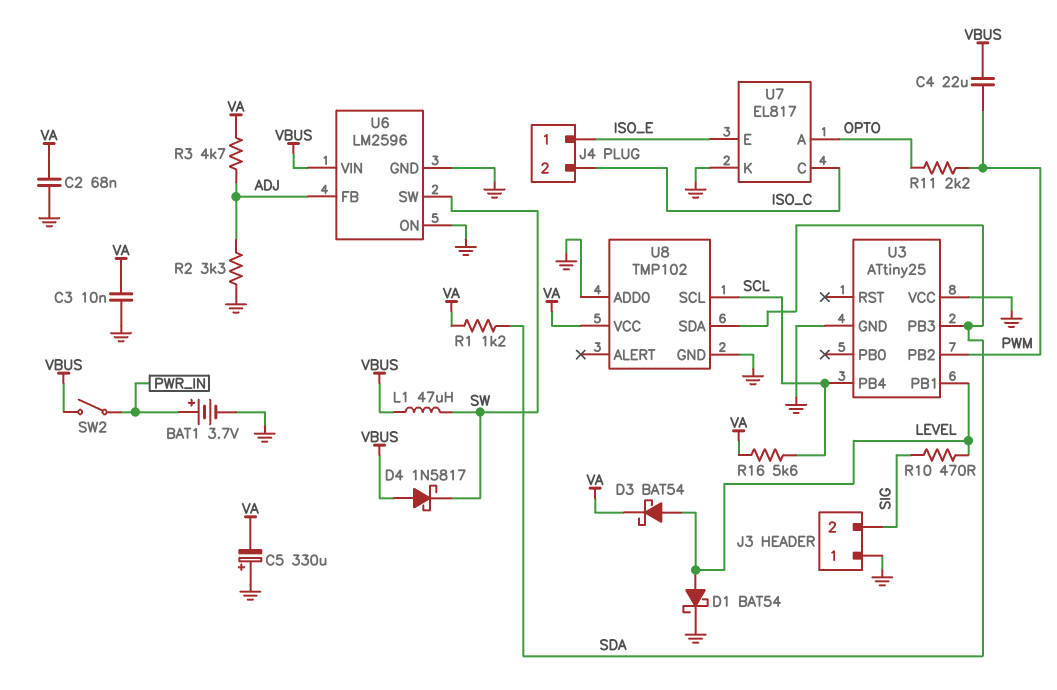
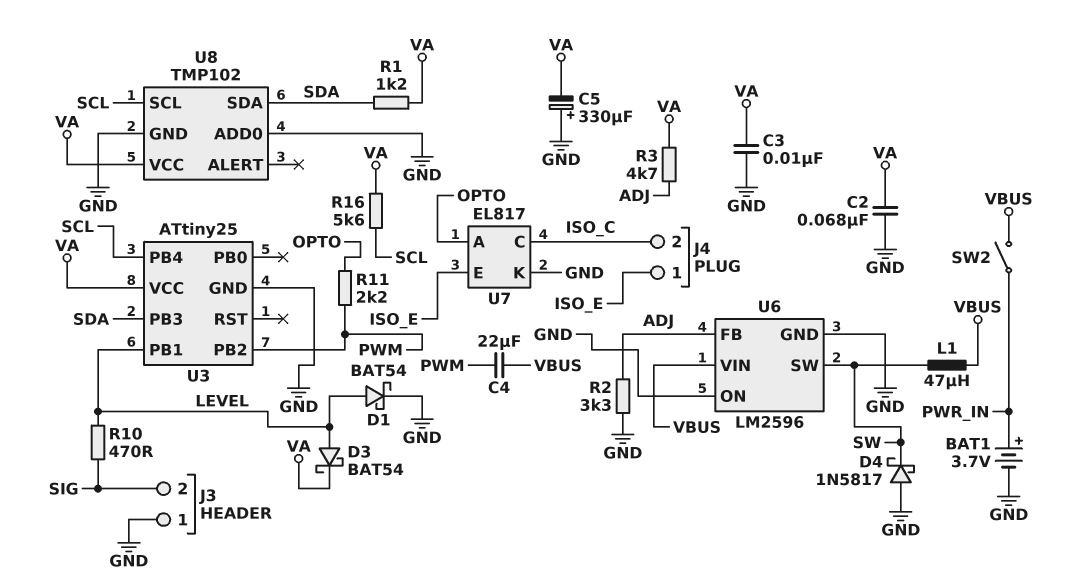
D4: schottky 1N5817 (A VBUS, K SW) -> schottky 1N5817 (A GND, K SW)
U3 pin VCC: GND -> VA

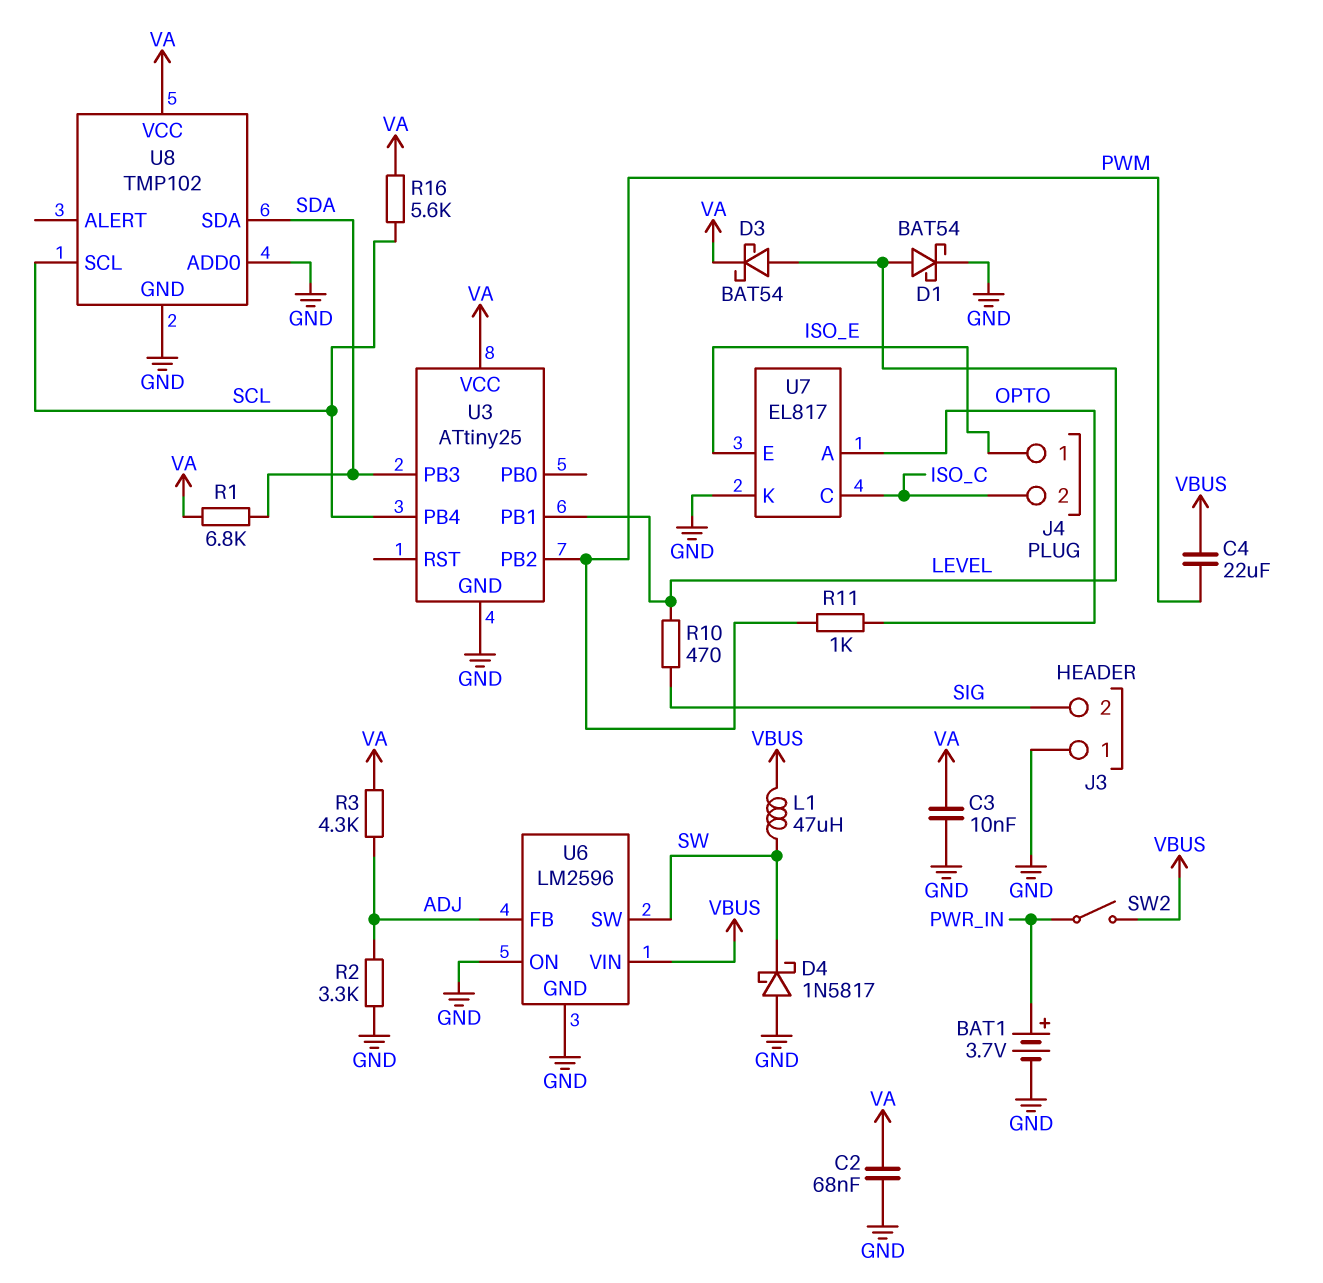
C5: 330uF (plus GND, minus VA) -> none
R1: 1.2k (SDA, VA) -> 6.8k (SDA, VA)
R3: 4.7k (ADJ, VA) -> 4.3k (ADJ, VA)
R11: 2.2k (OPTO, PWM) -> 1k (OPTO, PWM)

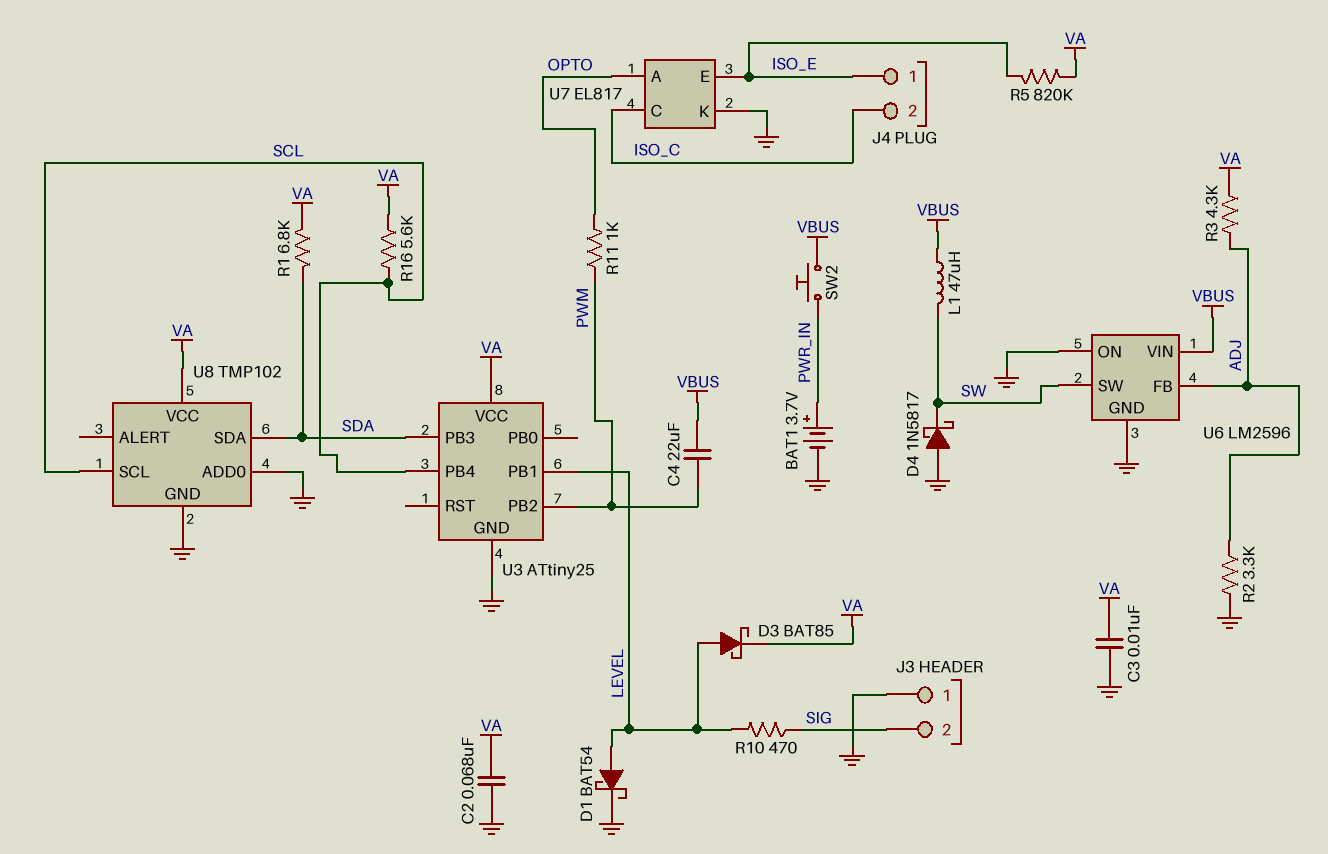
D3: schottky BAT54 (A LEVEL, K VA) -> schottky BAT85 (A LEVEL, K VA)
R5: none -> 820k (ISO_E, VA)
SW2: switch (PWR_IN, VBUS) -> button (PWR_IN, VBUS)

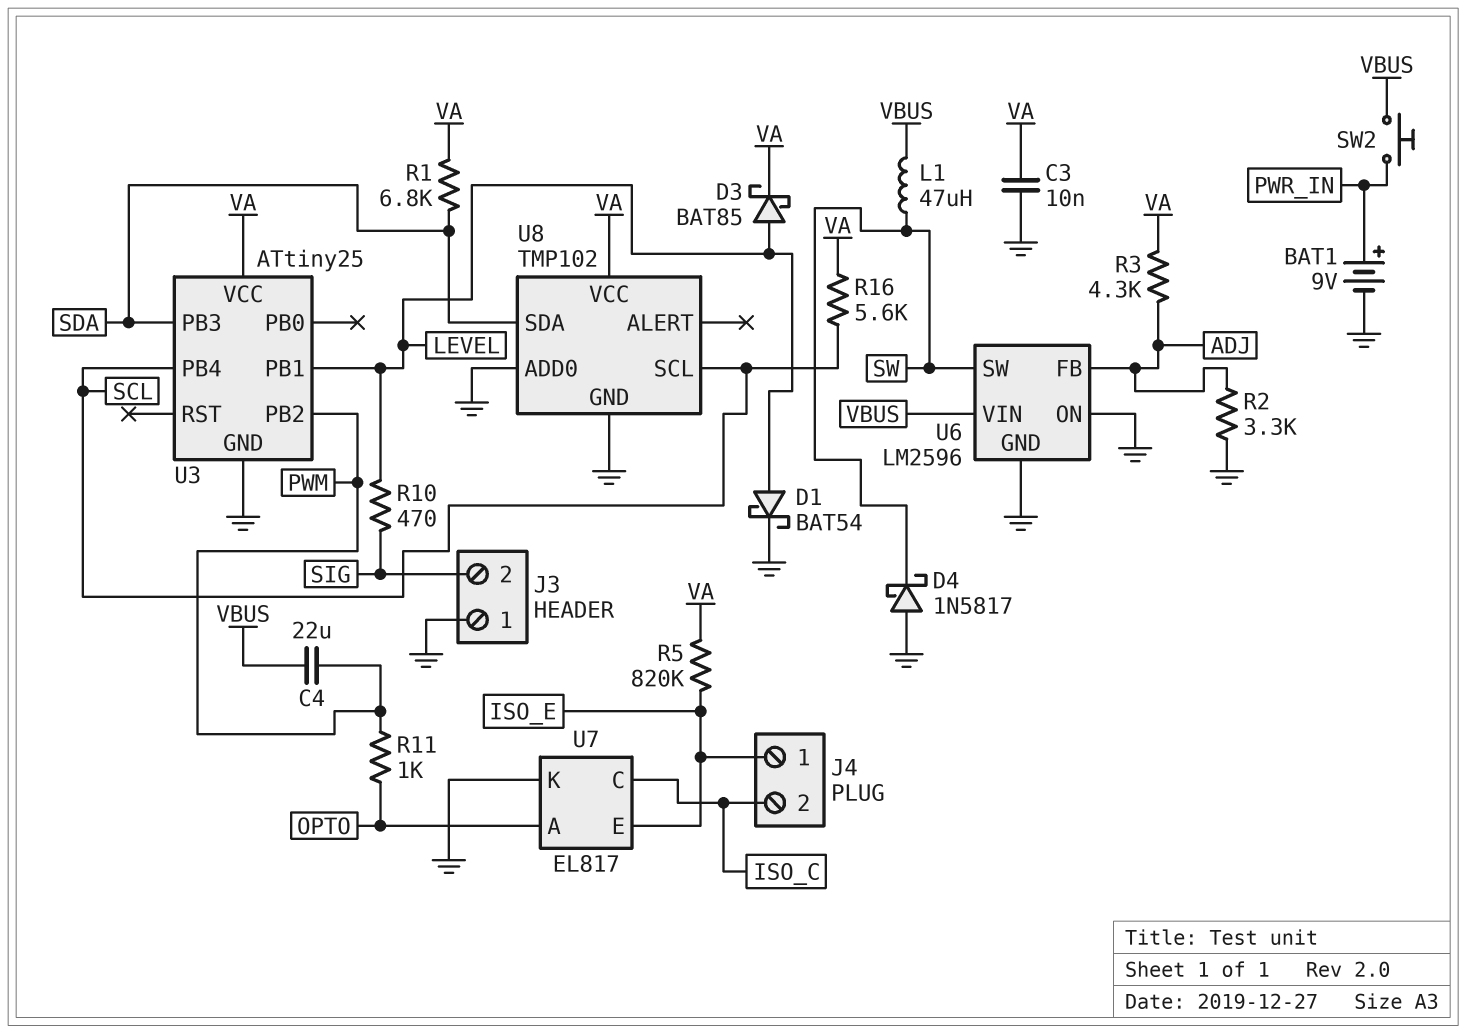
BAT1: 3.7V (plus PWR_IN, minus GND) -> 9V (plus PWR_IN, minus GND)
C2: 68nF (GND, VA) -> none

